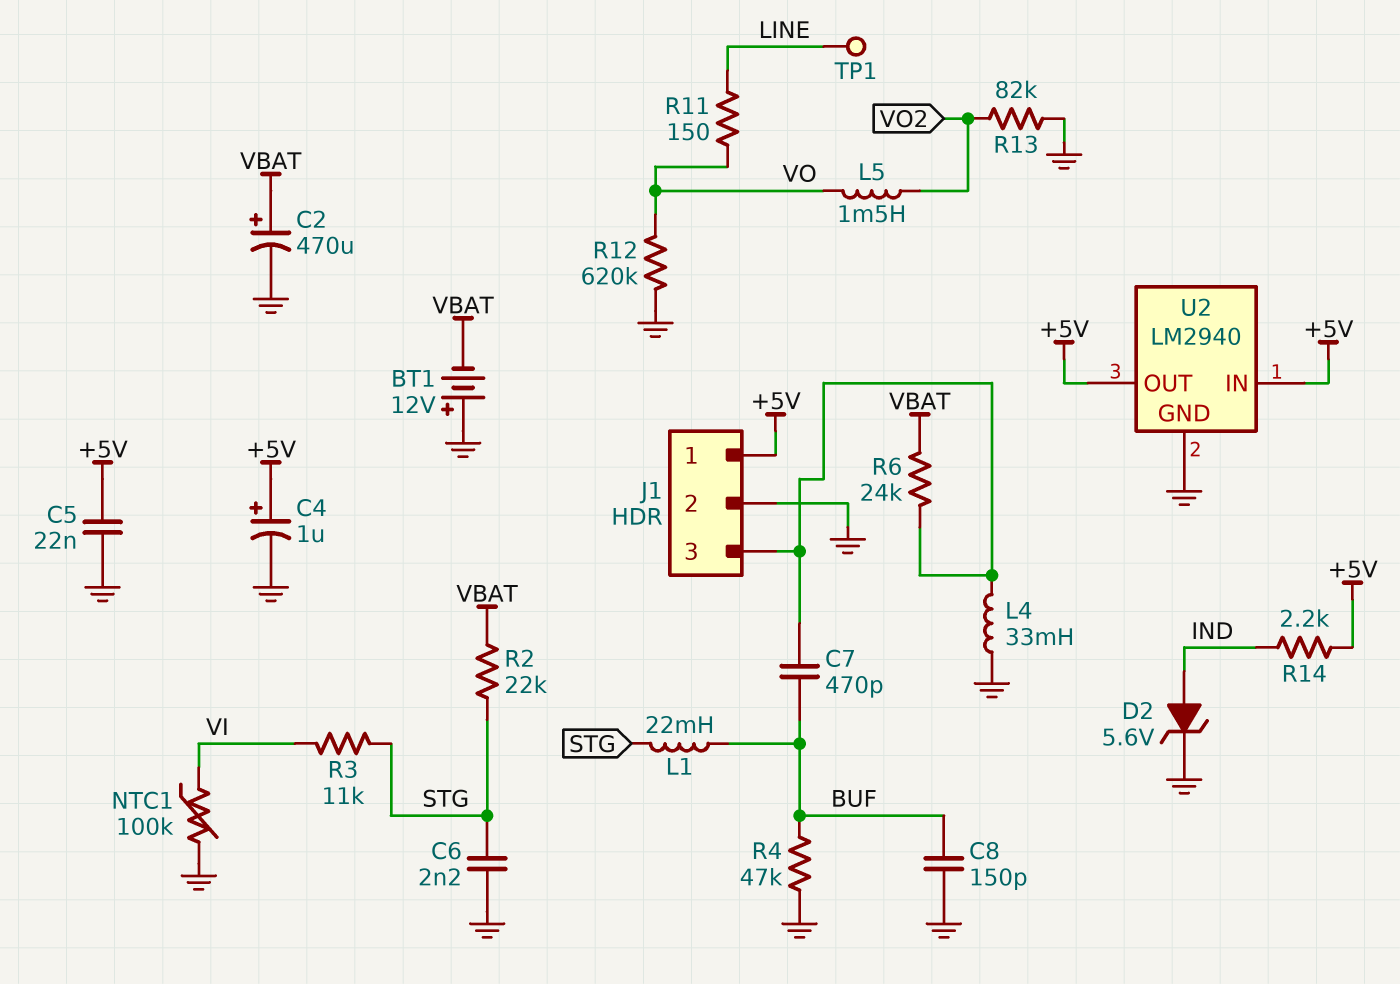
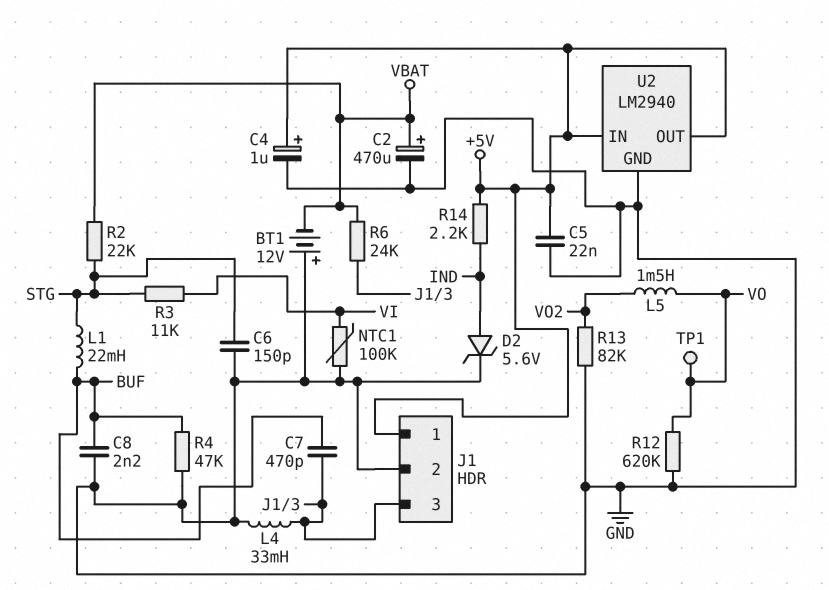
C6: 2.2nF (GND, STG) -> 150pF (GND, STG)
C8: 150pF (BUF, GND) -> 2.2nF (BUF, GND)
R11: 150 (LINE, VO) -> none
TP1: test point (LINE) -> test point (VO)

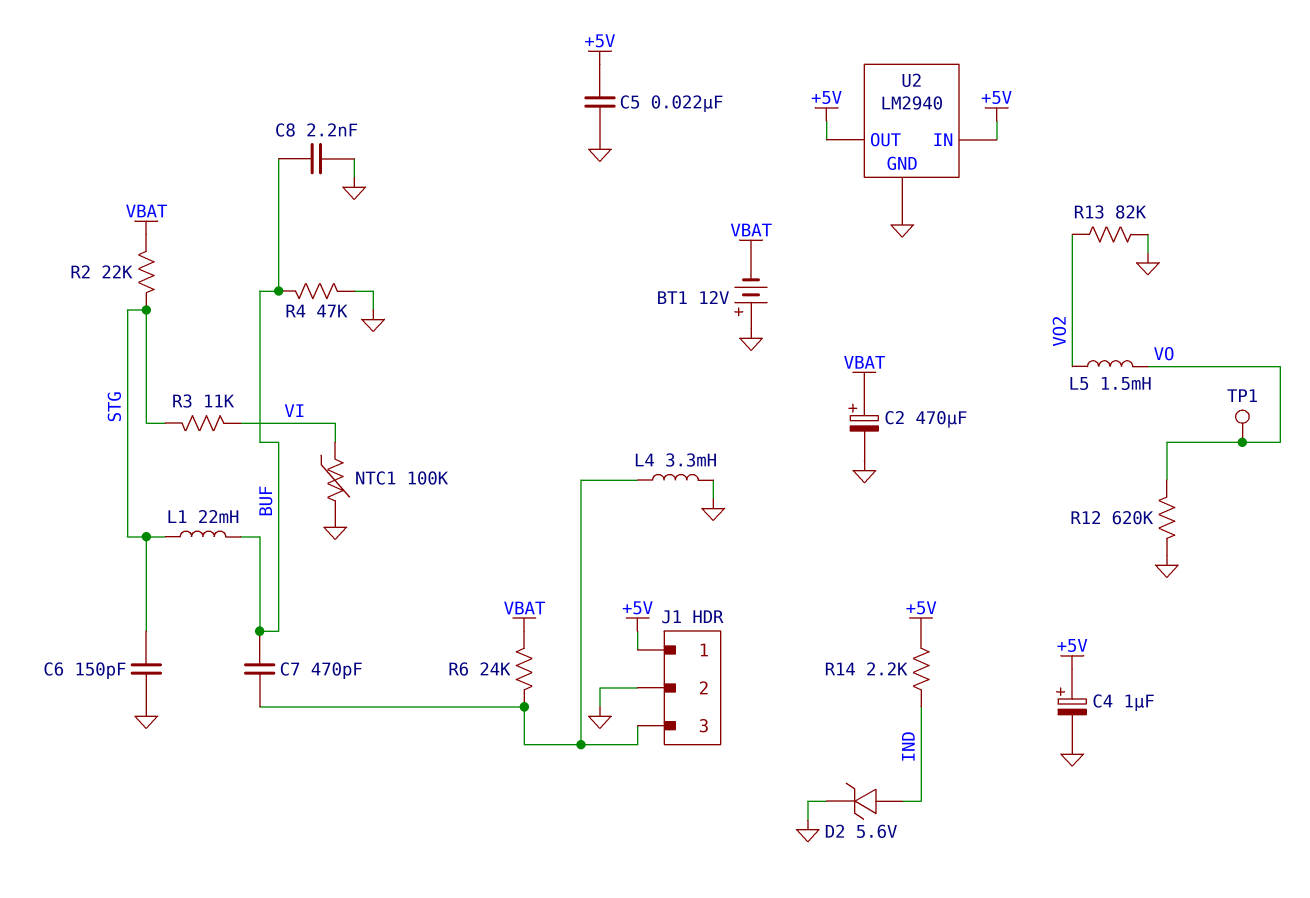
L4: 33mH (GND, J1/3) -> 3.3mH (GND, J1/3)

